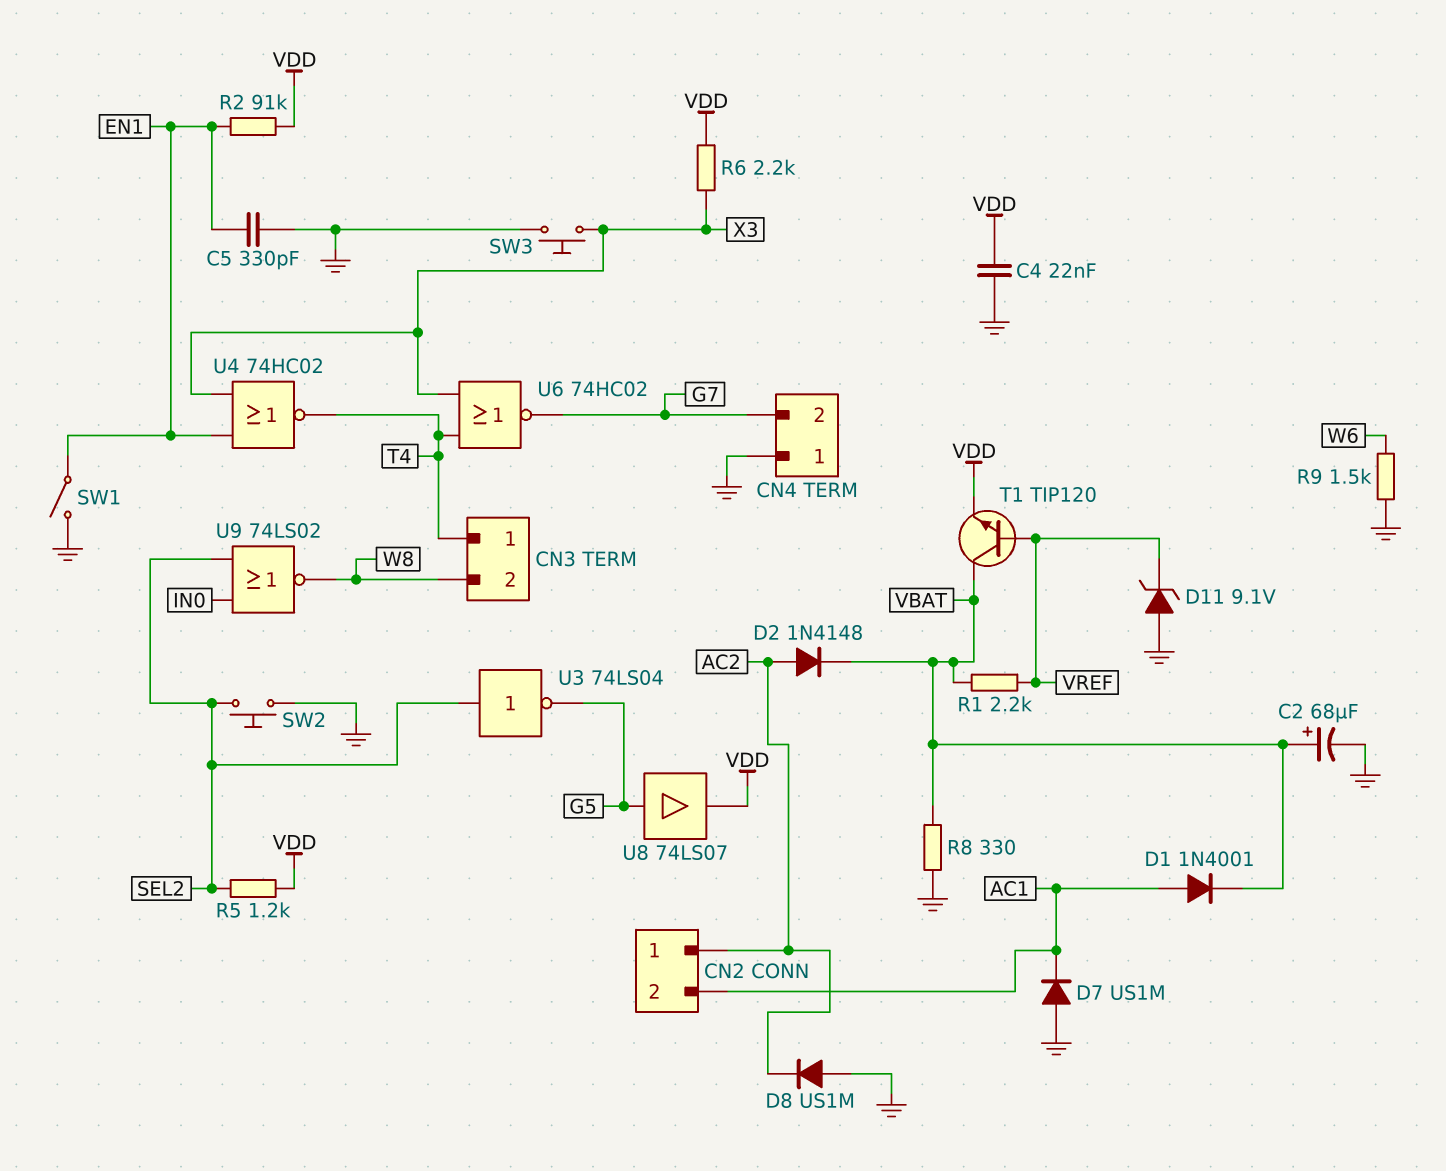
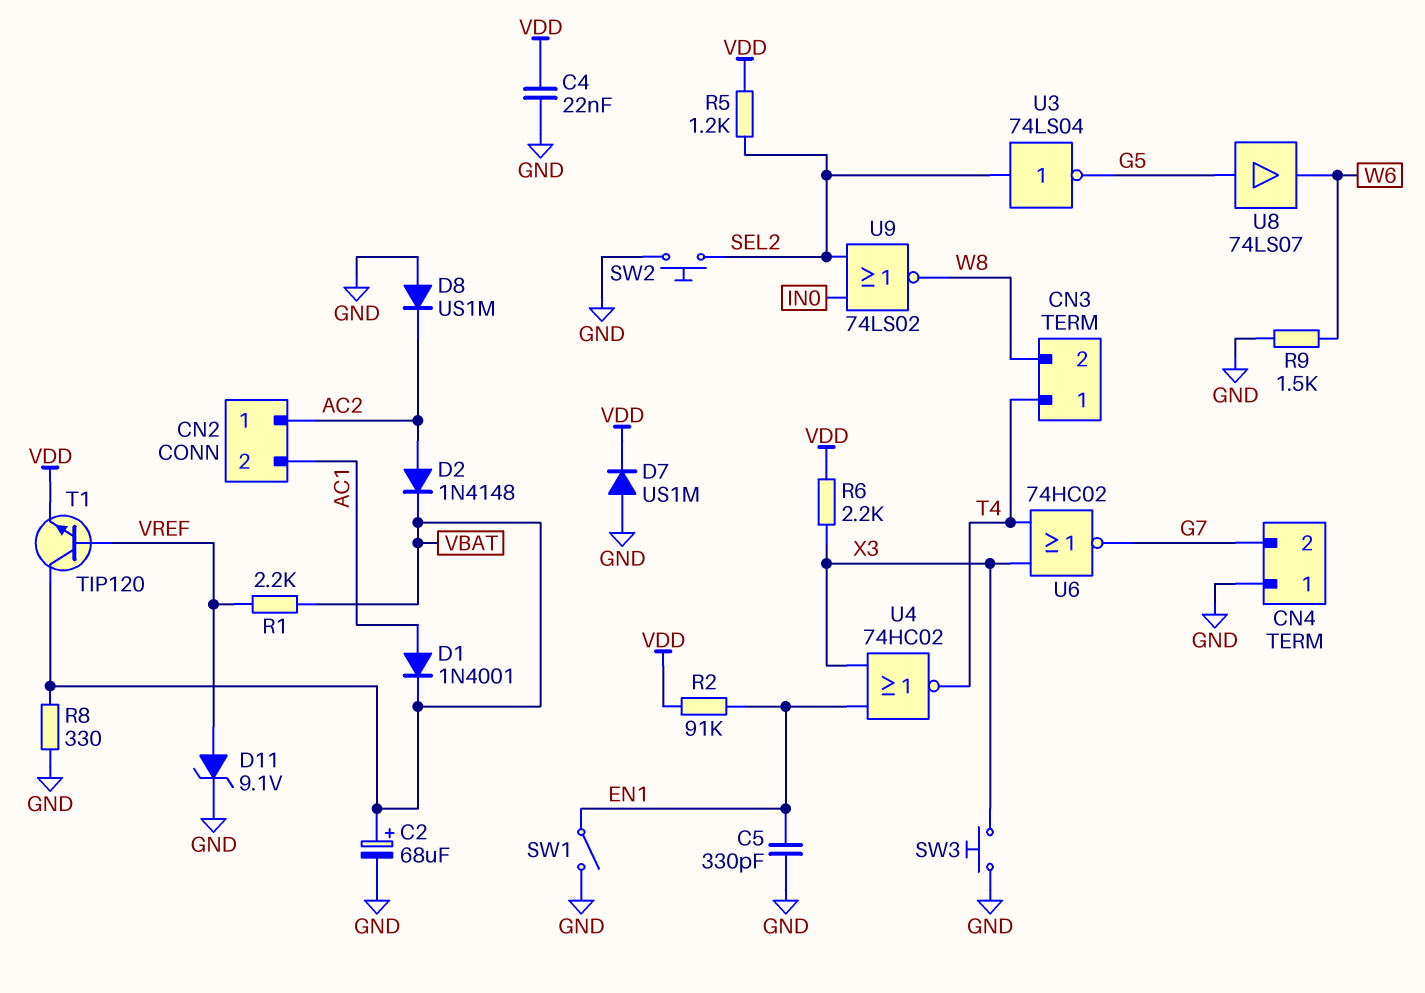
D7: diode US1M (A GND, K AC1) -> diode US1M (A GND, K VDD)
D11: zener 9.1V (A GND, K VREF) -> zener 9.1V (A VREF, K GND)
U8: buffer 74LS07 (in G5, out VDD) -> buffer 74LS07 (in G5, out W6)

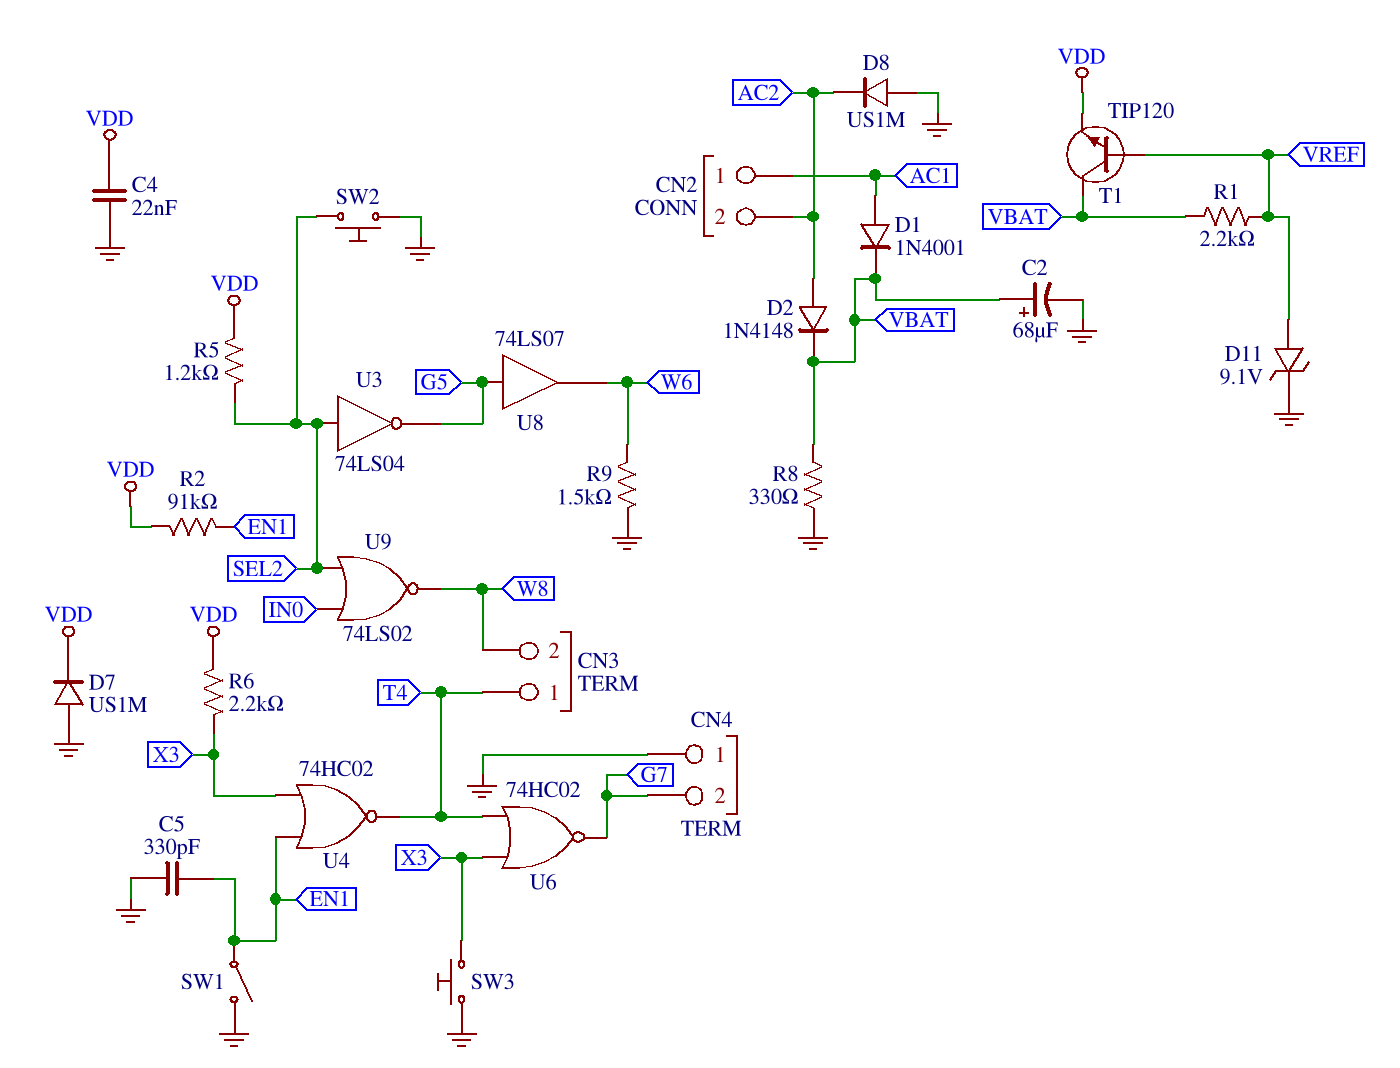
CN2 pin 1: AC2 -> AC1
CN2 pin 2: AC1 -> AC2

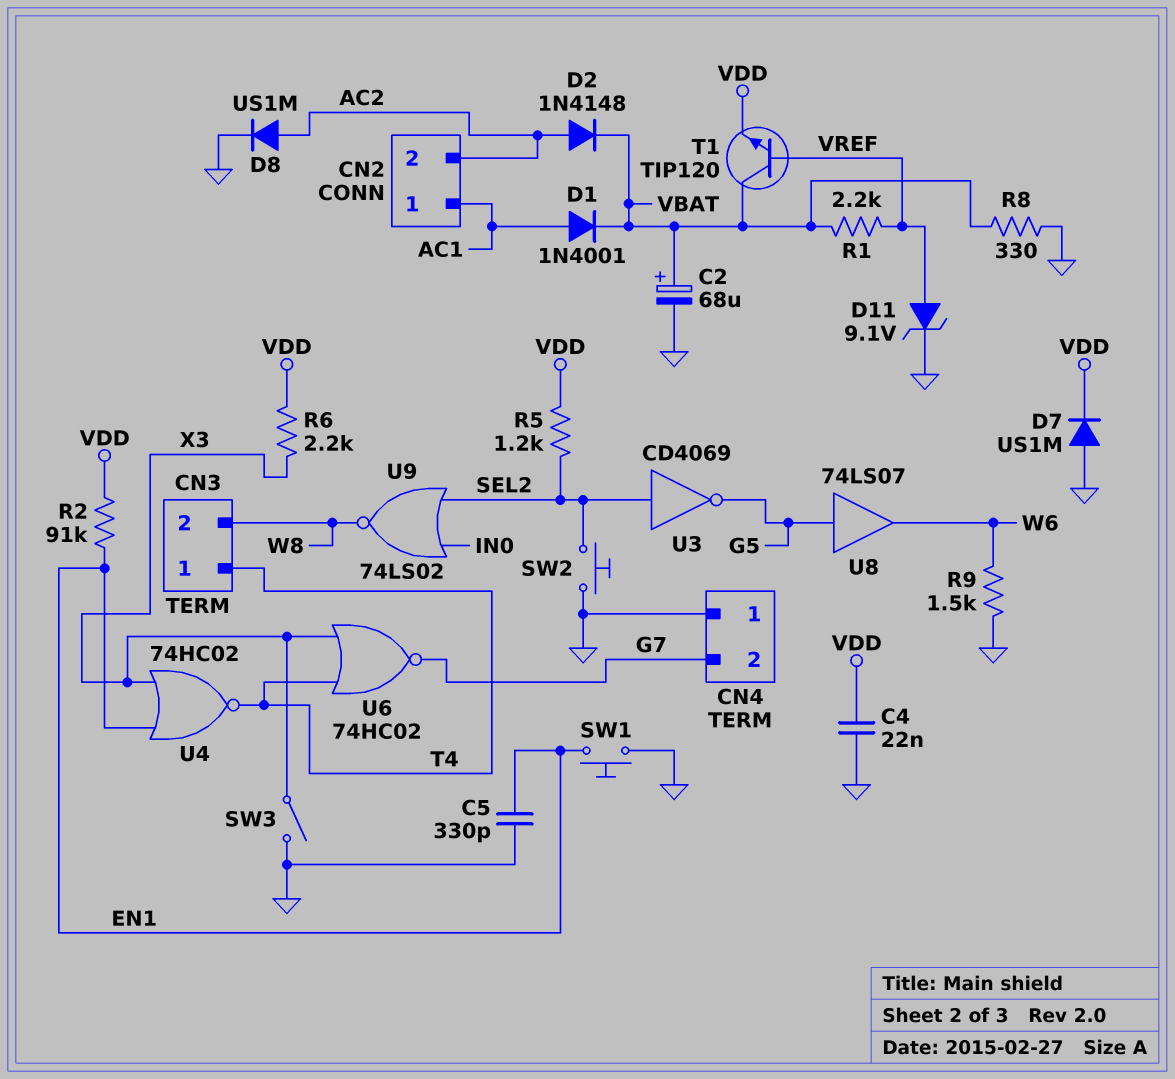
D8: diode US1M (A GND, K AC2) -> diode US1M (A AC2, K GND)
SW1: switch (EN1, GND) -> button (EN1, GND)
SW3: button (GND, X3) -> switch (GND, X3)
U3: NOT 74LS04 (in SEL2, out G5) -> NOT CD4069 (in SEL2, out G5)

